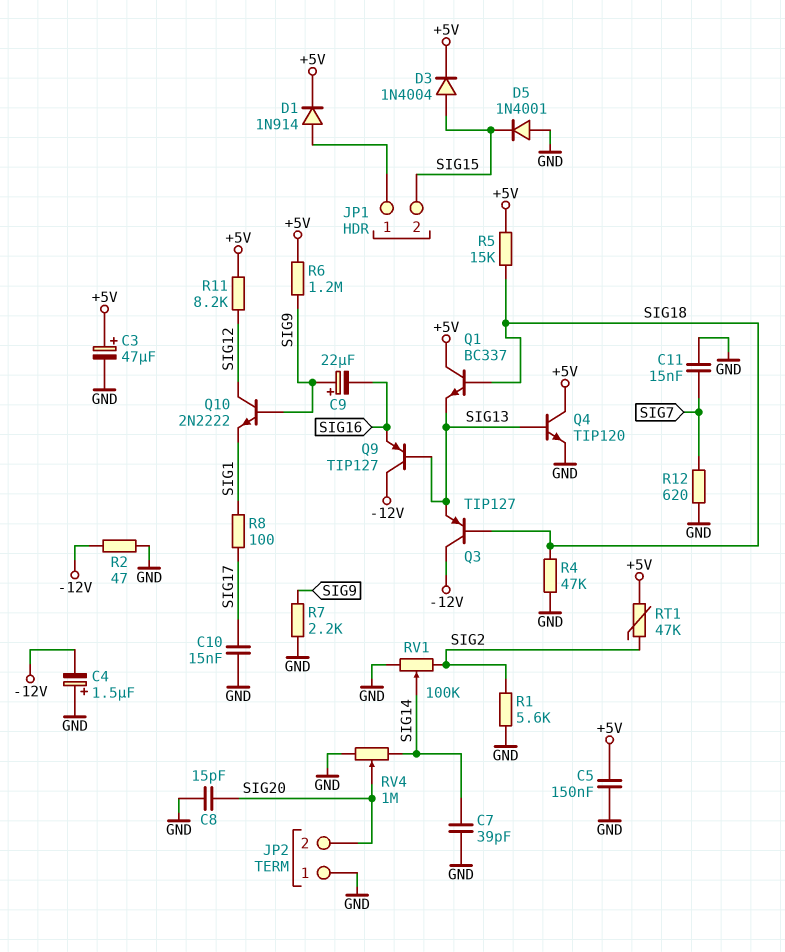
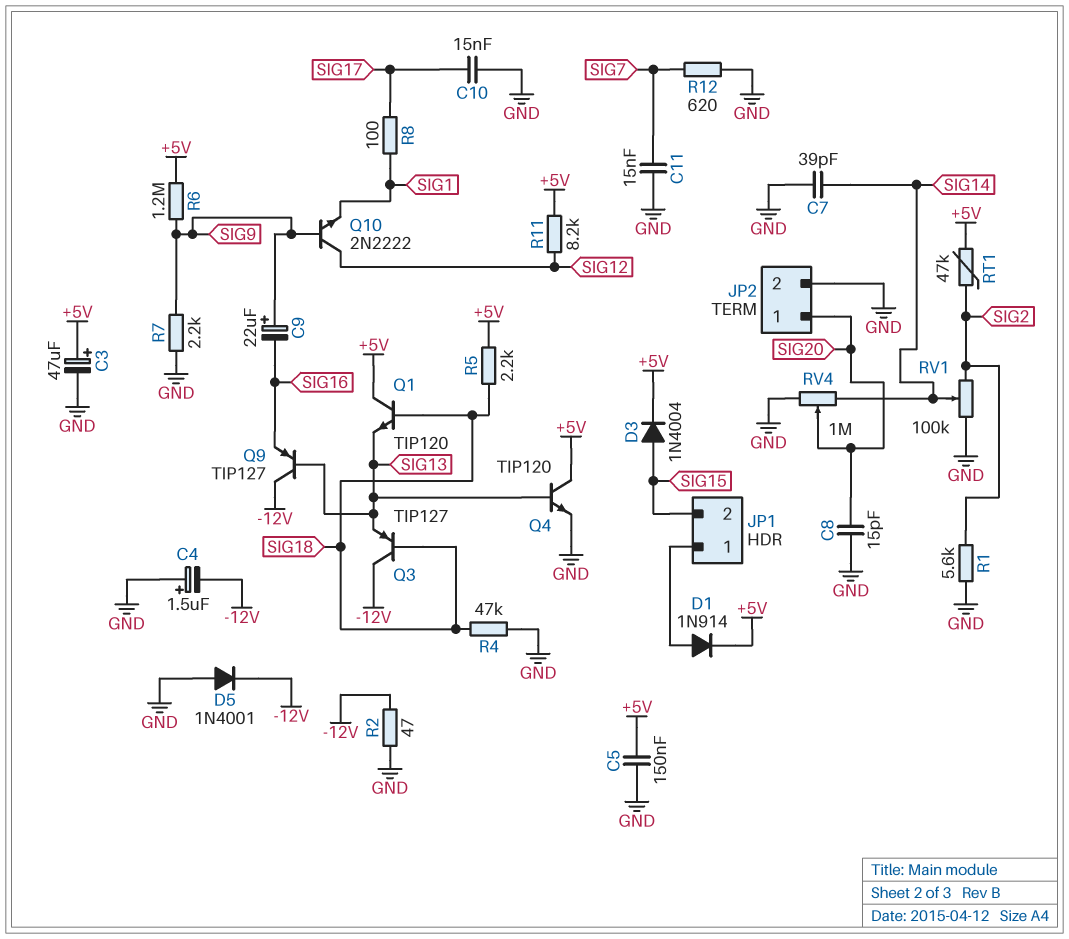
D5: diode 1N4001 (A GND, K SIG15) -> diode 1N4001 (A GND, K -12V)
JP2 pin 1: GND -> SIG20
JP2 pin 2: SIG20 -> GND
Q1: NPN BC337 (B SIG18, C +5V, E SIG13) -> NPN TIP120 (B SIG18, C +5V, E SIG13)
R5: 15k (+5V, SIG18) -> 2.2k (+5V, SIG18)

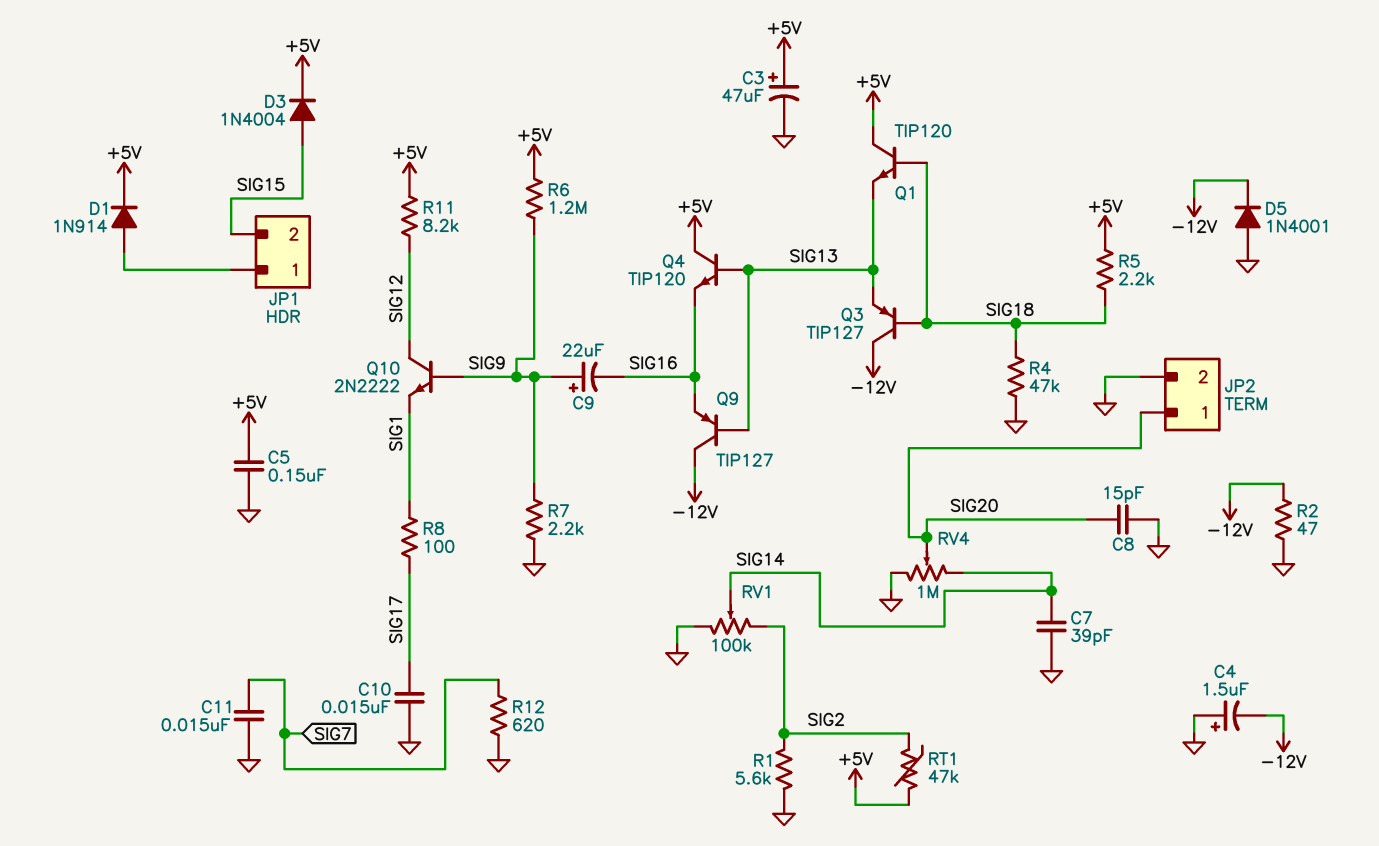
Q4: NPN TIP120 (B SIG13, C +5V, E GND) -> NPN TIP120 (B SIG13, C +5V, E SIG16)

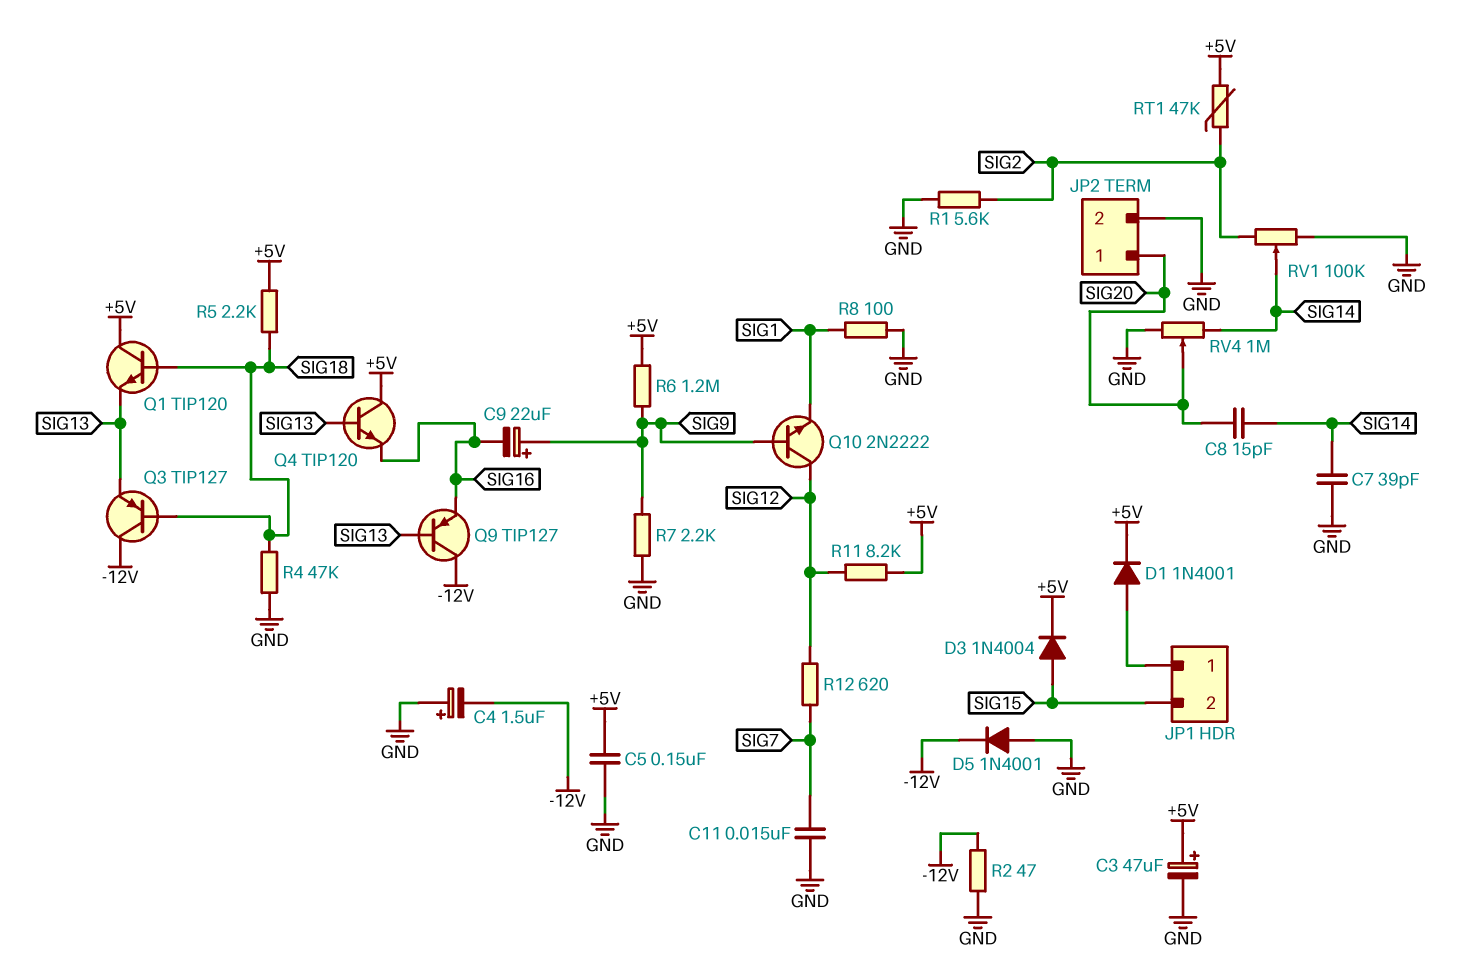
C8: 15pF (GND, SIG20) -> 15pF (SIG14, SIG20)
C10: 15nF (GND, SIG17) -> none
D1: diode 1N914 (A JP1/1, K +5V) -> diode 1N4001 (A JP1/1, K +5V)
R8: 100 (SIG1, SIG17) -> 100 (GND, SIG1)
R12: 620 (GND, SIG7) -> 620 (SIG7, SIG12)

